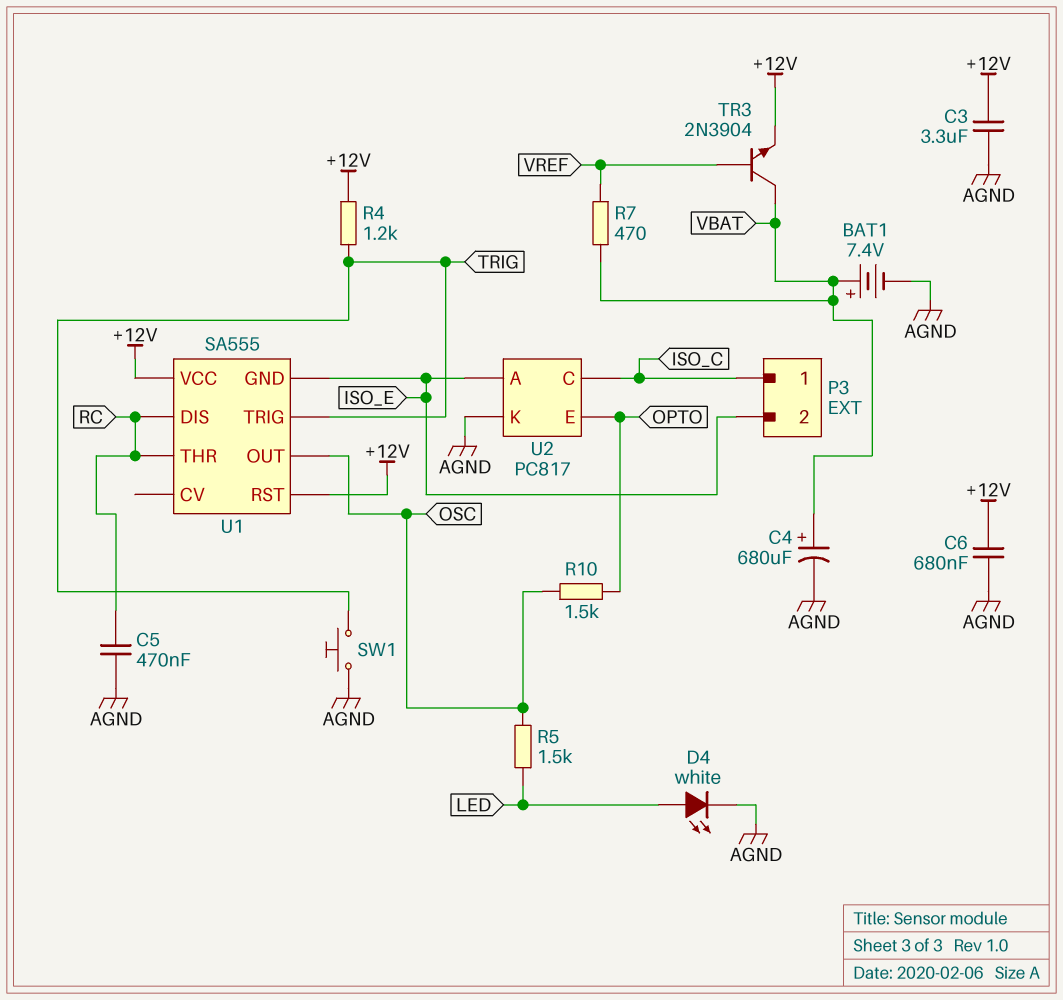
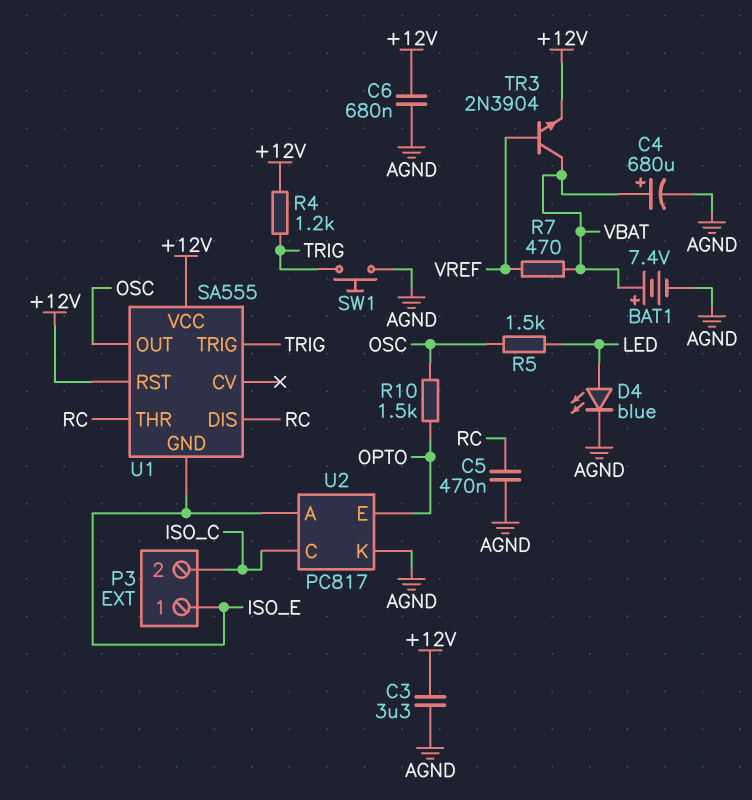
D4: LED white (A LED, K AGND) -> LED blue (A LED, K AGND)
P3 pin 1: ISO_C -> ISO_E
P3 pin 2: ISO_E -> ISO_C

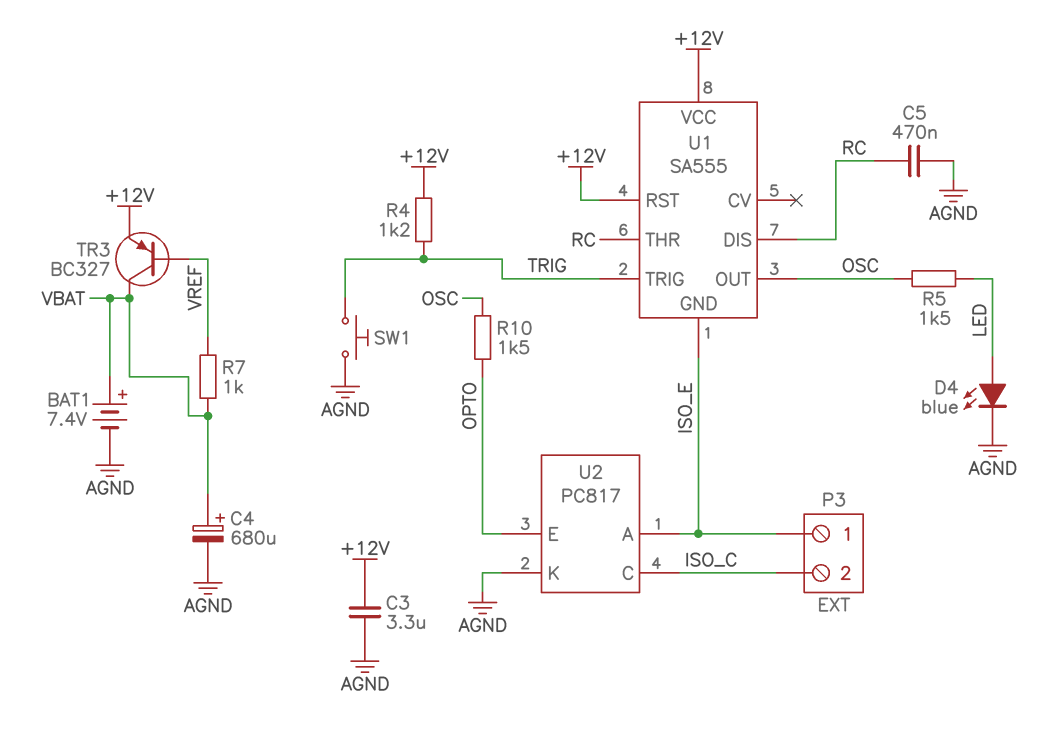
C6: 680nF (+12V, AGND) -> none
R7: 470 (VBAT, VREF) -> 1k (VBAT, VREF)
TR3: NPN 2N3904 (B VREF, C VBAT, E +12V) -> PNP BC327 (B VREF, C VBAT, E +12V)

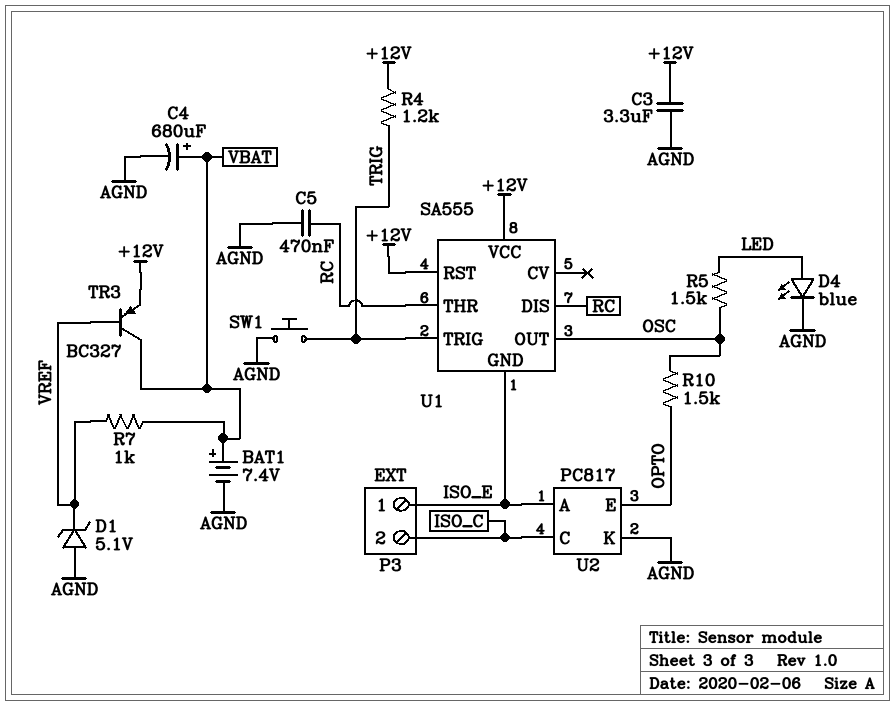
D1: none -> zener 5.1V (A AGND, K VREF)

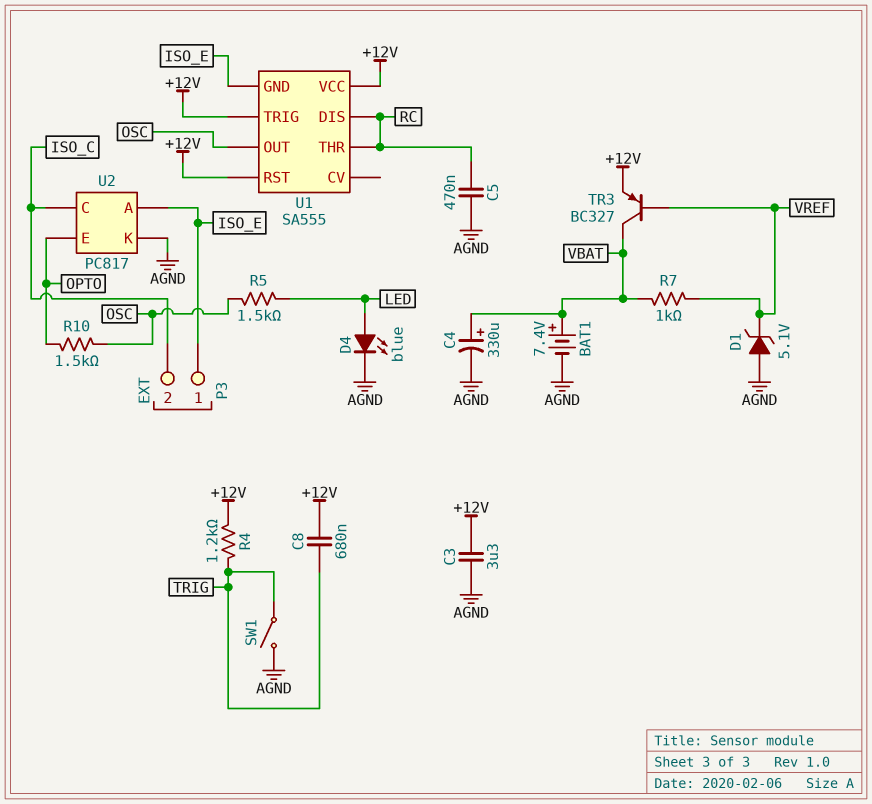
C4: 680uF (plus VBAT, minus AGND) -> 330uF (plus VBAT, minus AGND)
C8: none -> 680nF (+12V, TRIG)
SW1: button (AGND, TRIG) -> switch (AGND, TRIG)
U1 pin TRIG: TRIG -> +12V

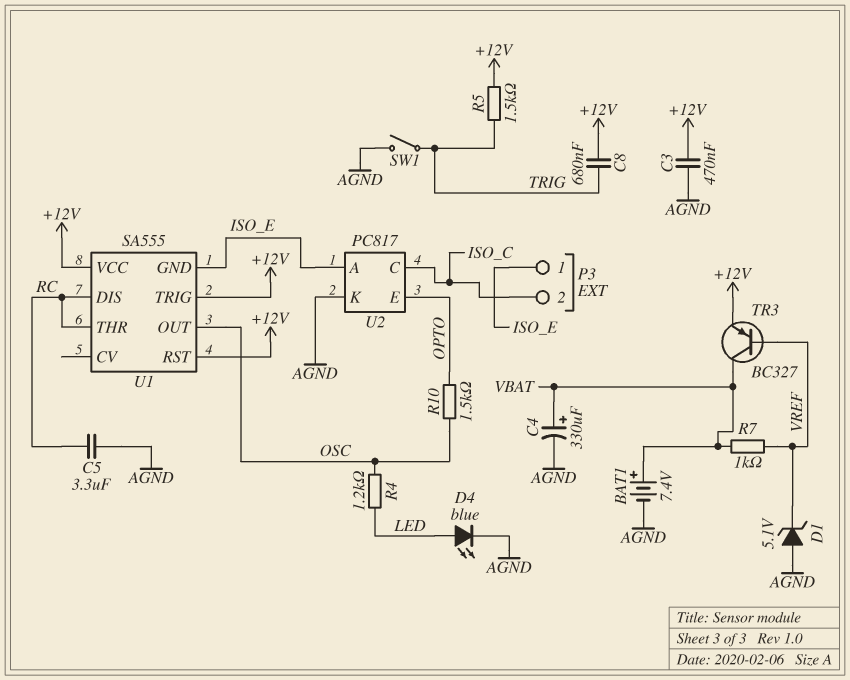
C3: 3.3uF (+12V, AGND) -> 470nF (+12V, AGND)
C5: 470nF (AGND, RC) -> 3.3uF (AGND, RC)
R4: 1.2k (+12V, TRIG) -> 1.2k (LED, OSC)
R5: 1.5k (LED, OSC) -> 1.5k (+12V, TRIG)

